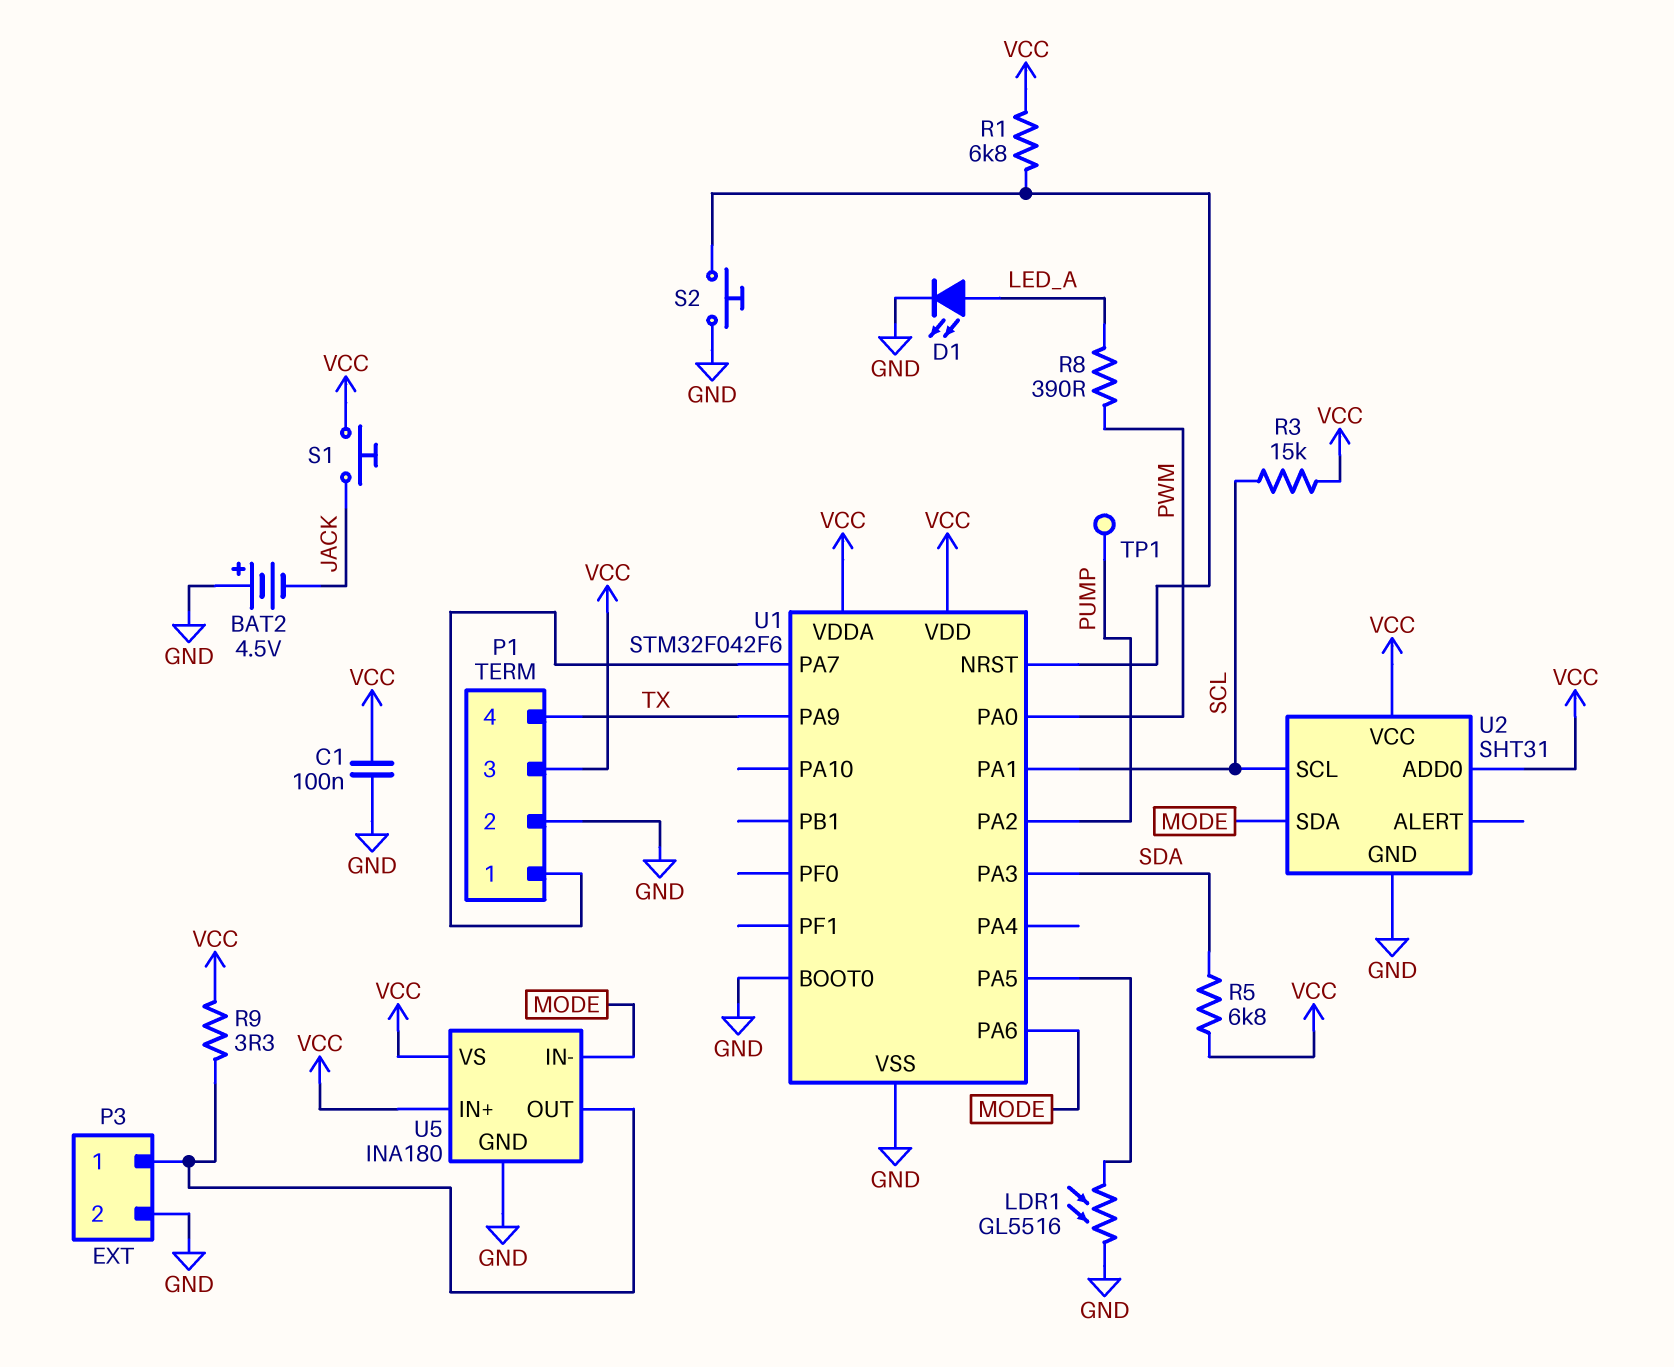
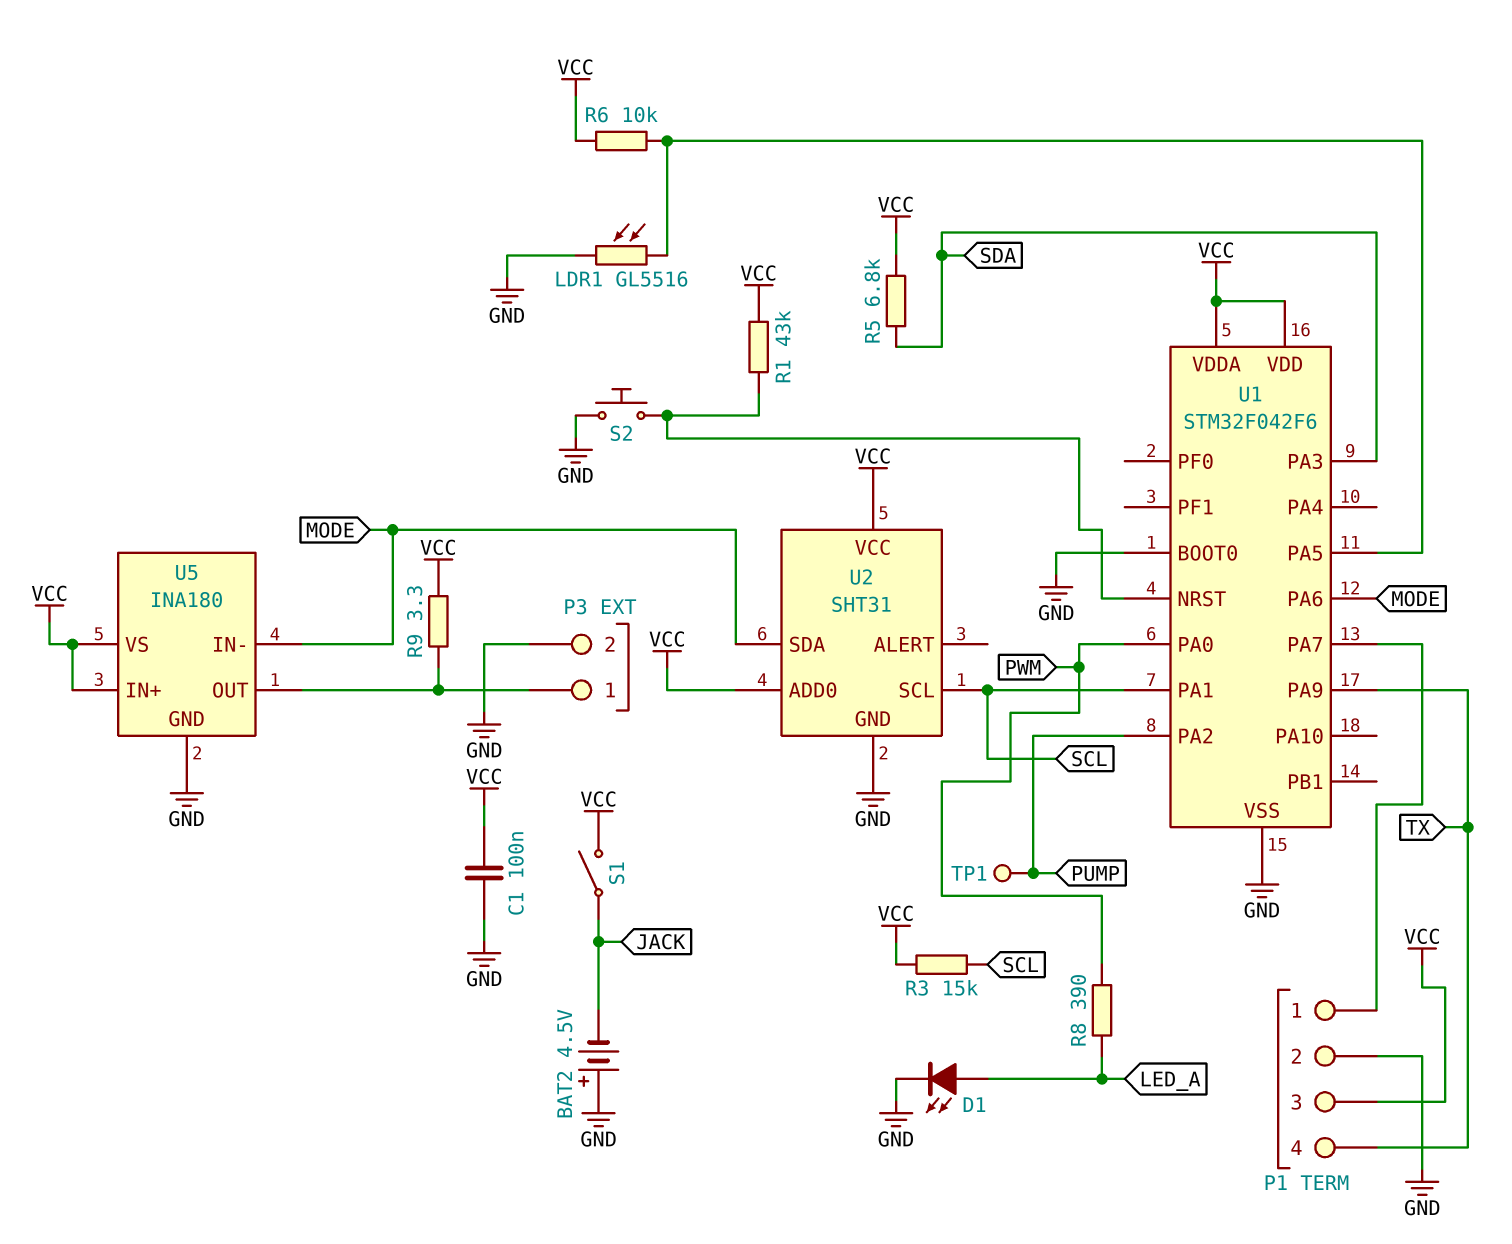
R1: 6.8k (U1/NRST, VCC) -> 43k (U1/NRST, VCC)
R6: none -> 10k (U1/PA5, VCC)
S1: button (JACK, VCC) -> switch (JACK, VCC)

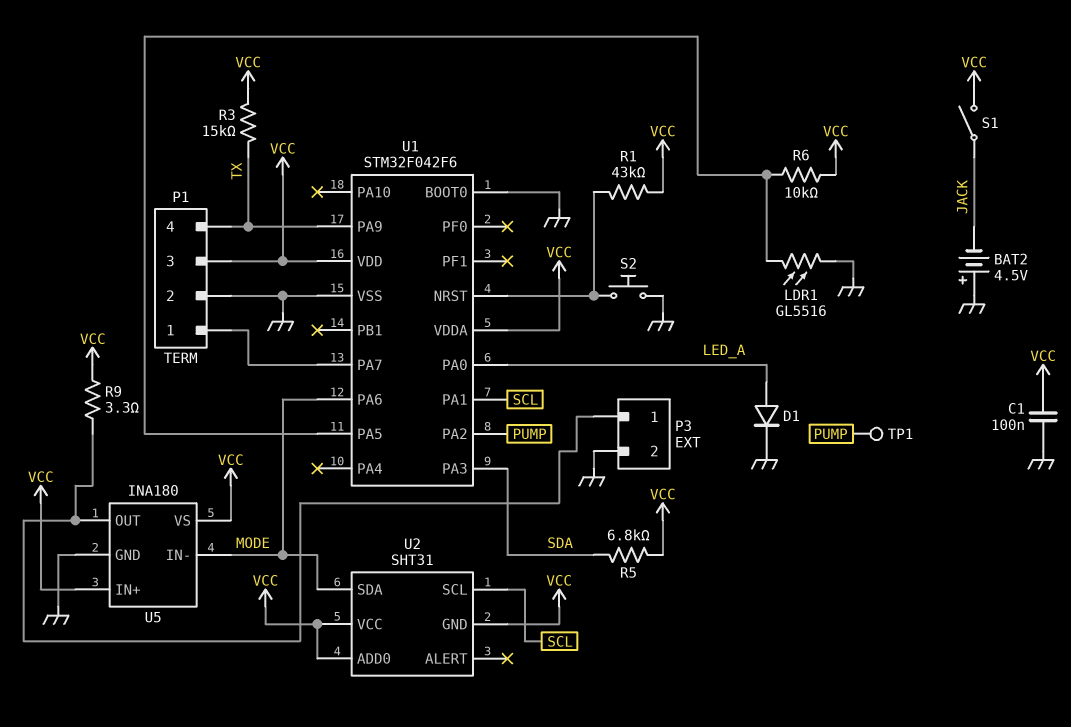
D1: LED (A LED_A, K GND) -> diode (A LED_A, K GND)
R3: 15k (SCL, VCC) -> 15k (TX, VCC)
R8: 390 (LED_A, PWM) -> none
U1 pin PA0: PWM -> LED_A
U2 pin GND: GND -> VCC

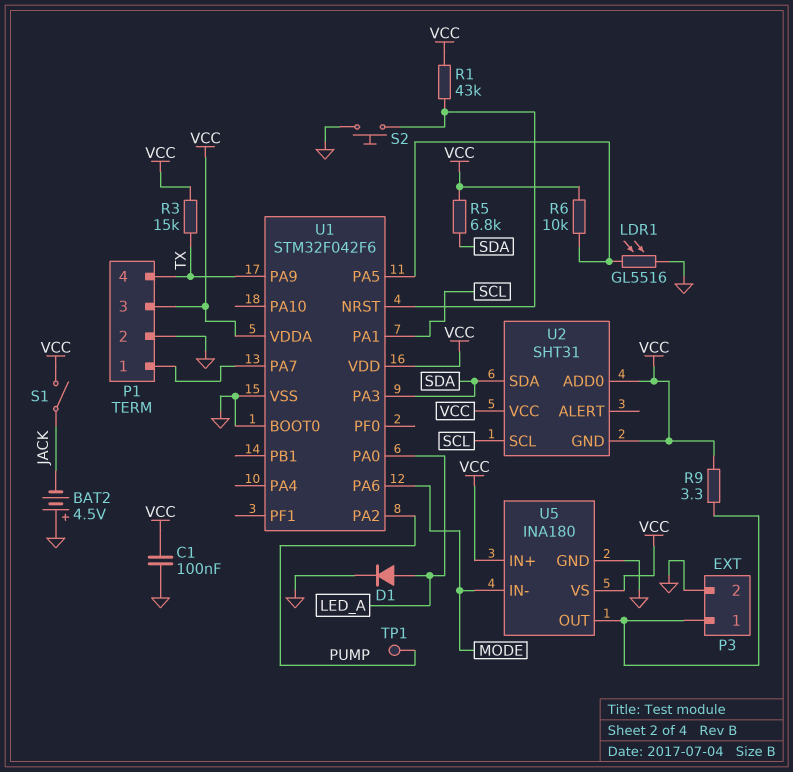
U2 pin SDA: MODE -> SDA

